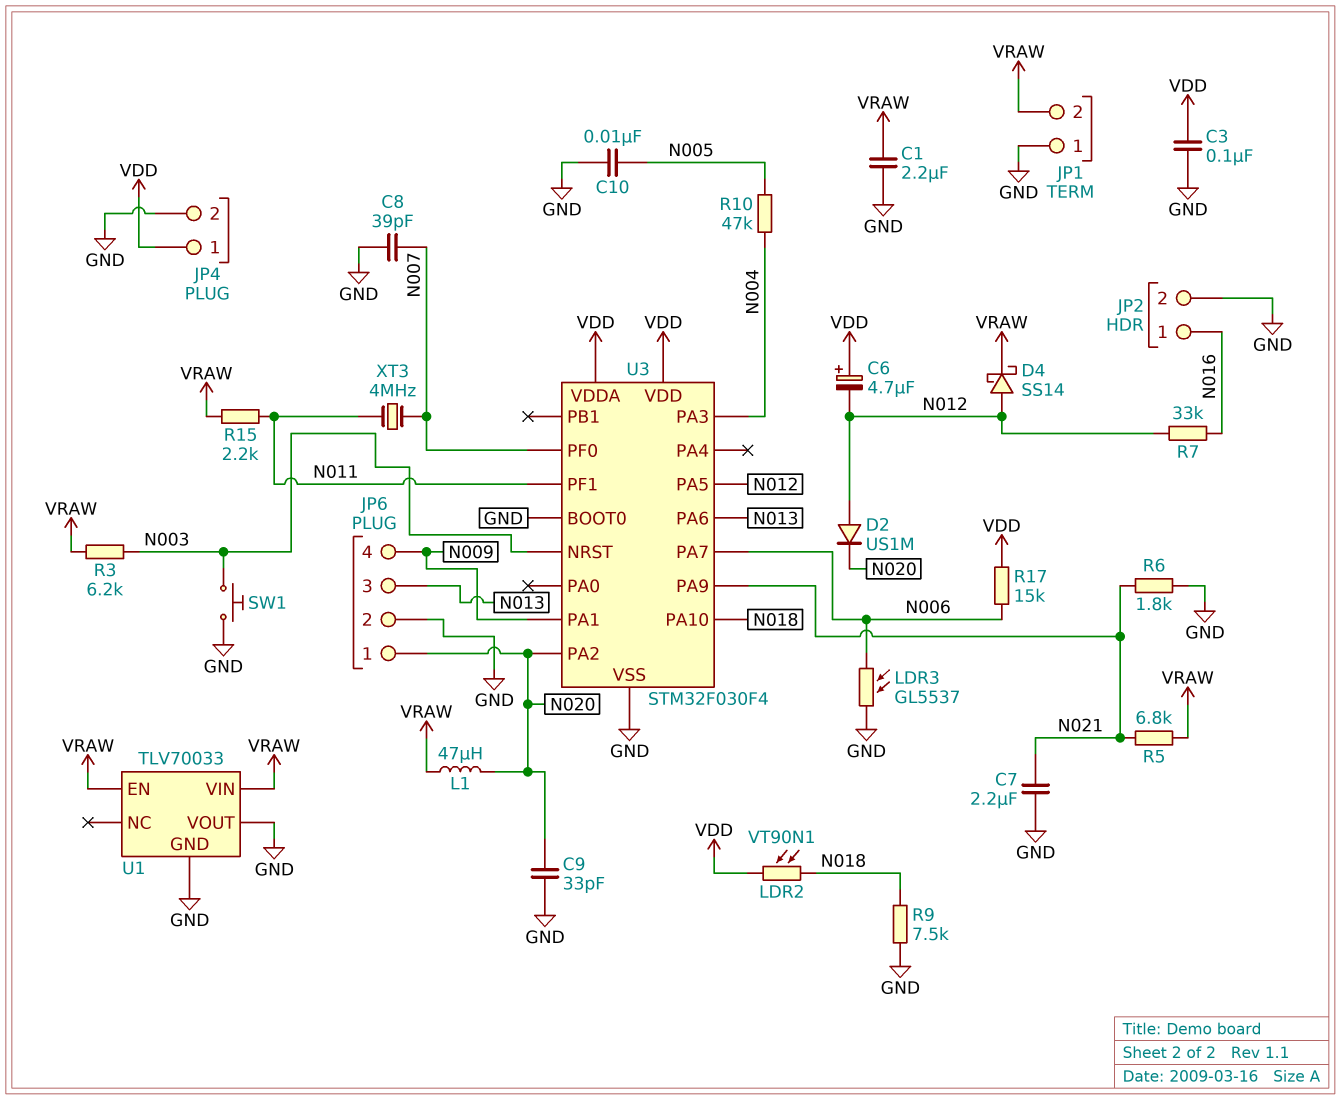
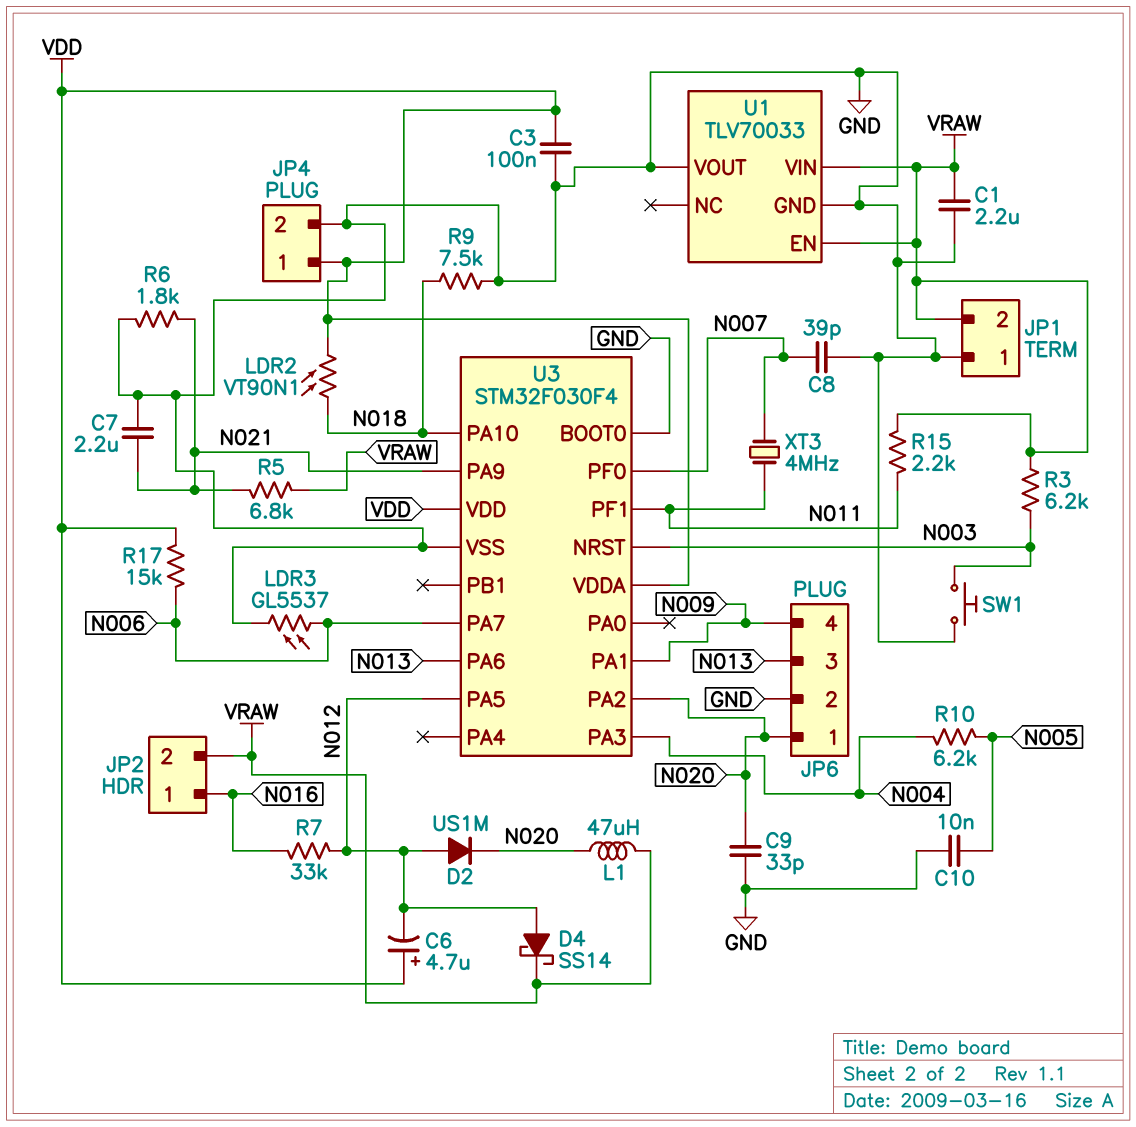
JP2 pin 2: GND -> VRAW
R10: 47k (N004, N005) -> 6.2k (N004, N005)

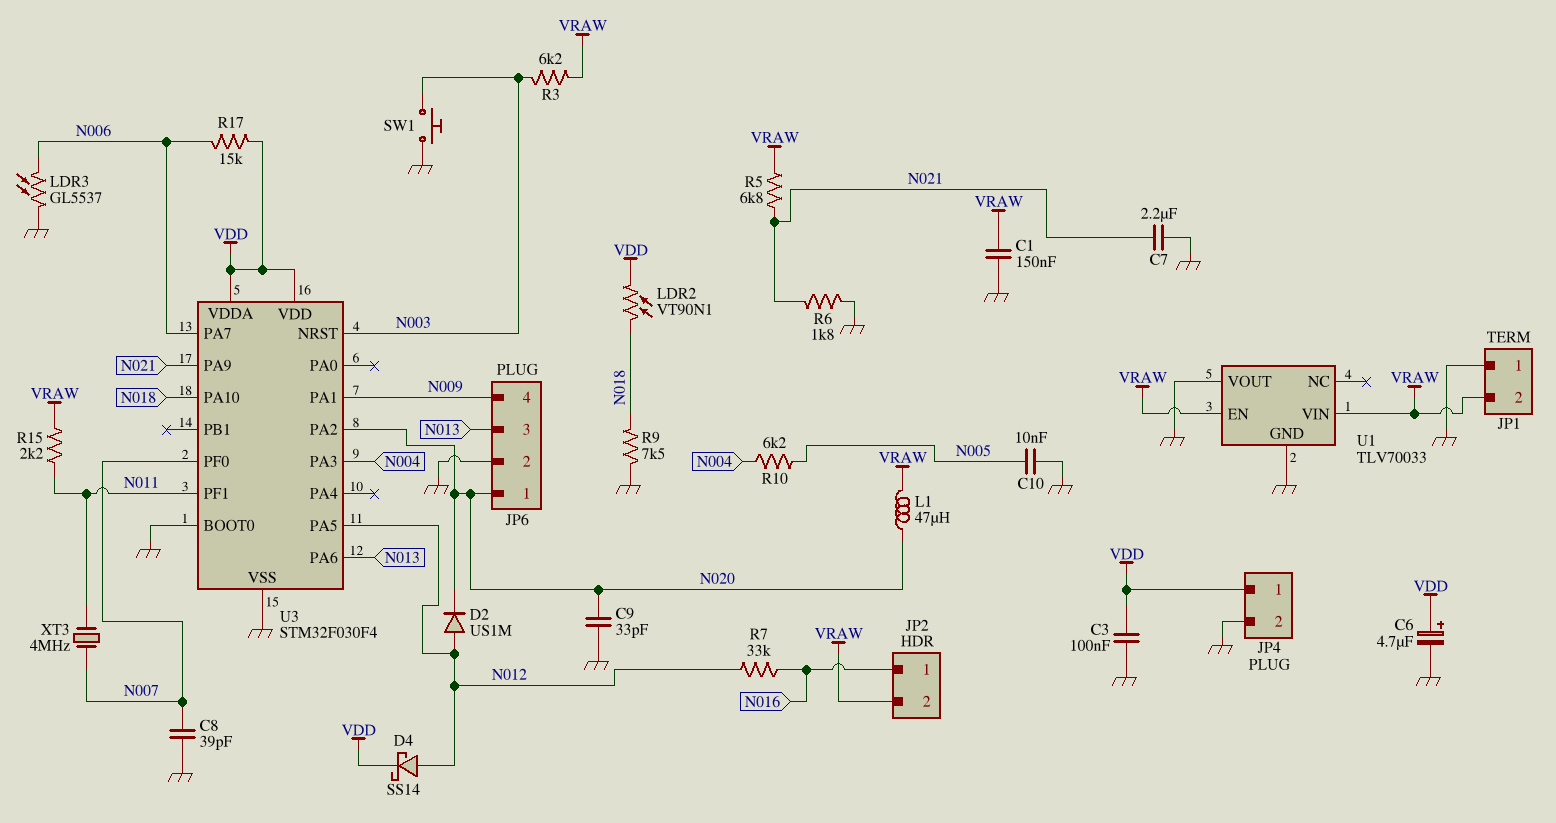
C1: 2.2uF (GND, VRAW) -> 150nF (GND, VRAW)
C6: 4.7uF (plus VDD, minus N012) -> 4.7uF (plus VDD, minus GND)
D4: schottky SS14 (A N012, K VRAW) -> schottky SS14 (A N012, K VDD)

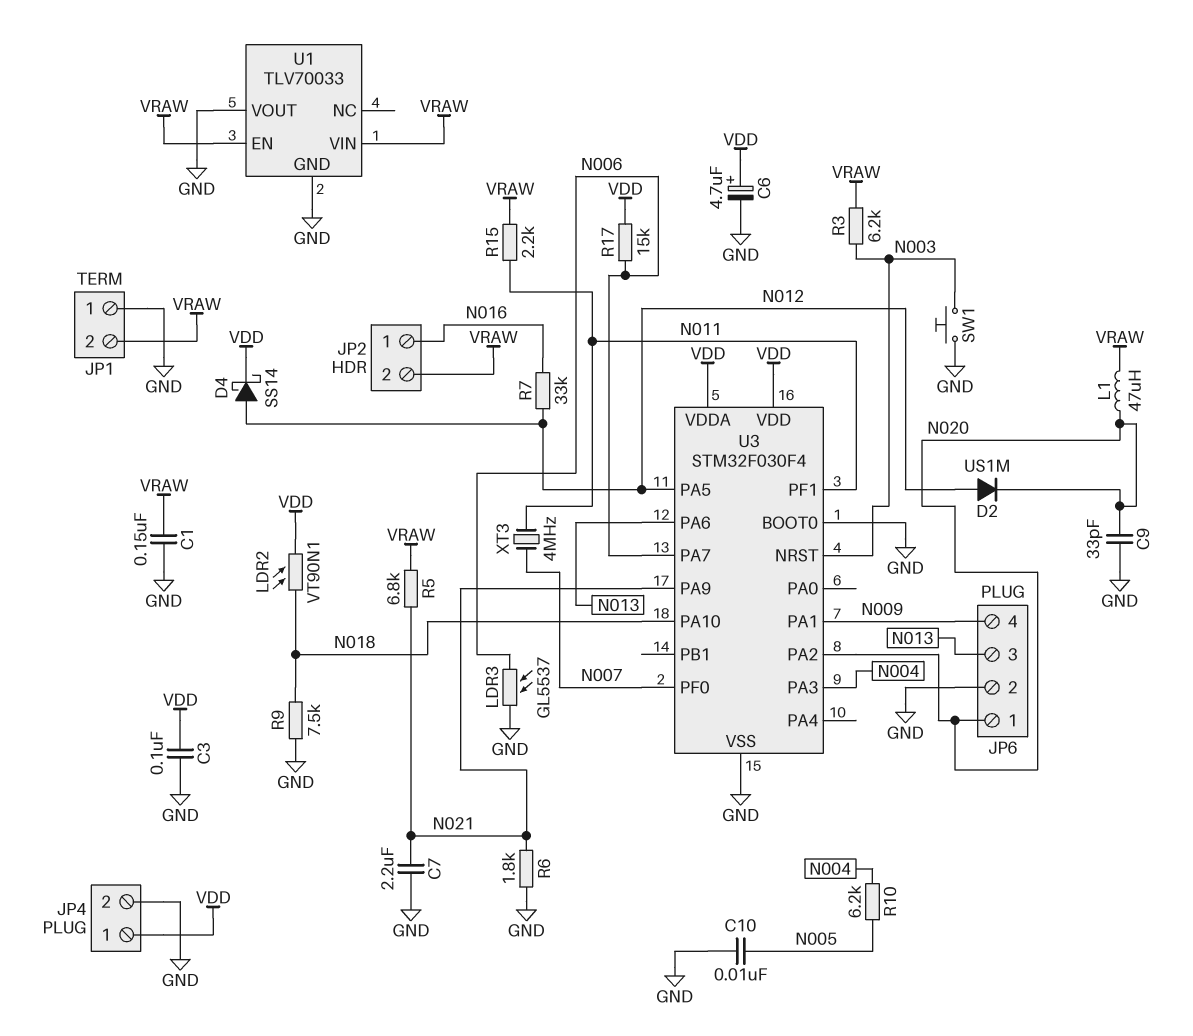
C8: 39pF (GND, N007) -> none

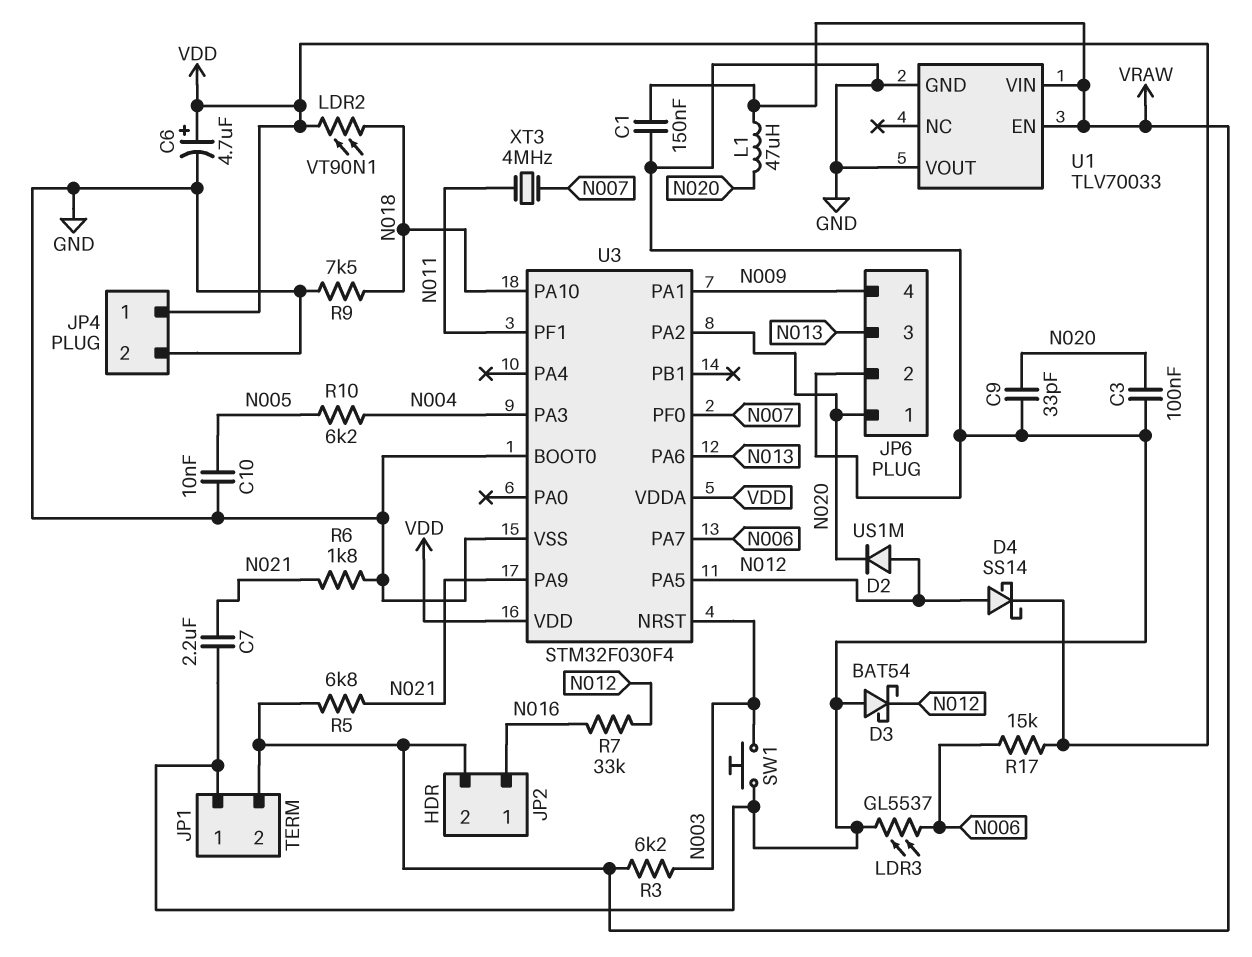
C3: 100nF (GND, VDD) -> 100nF (GND, N020)
D3: none -> schottky BAT54 (A GND, K N012)
R15: 2.2k (N011, VRAW) -> none

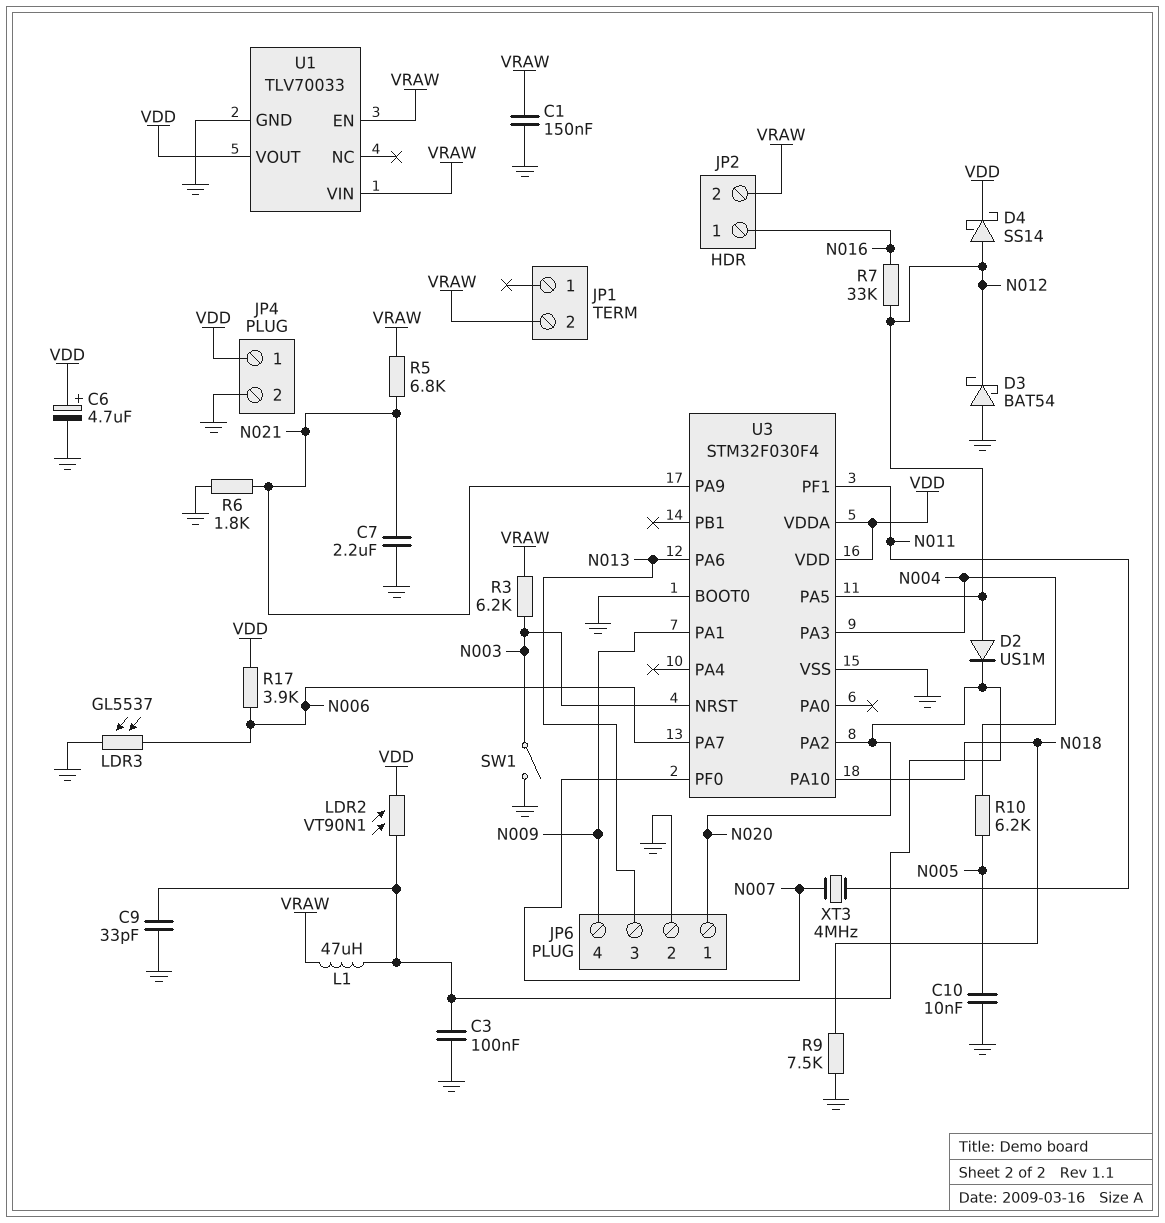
JP1 pin 1: GND -> none
LDR2: VT90N1 (N018, VDD) -> VT90N1 (N020, VDD)
R17: 15k (N006, VDD) -> 3.9k (N006, VDD)
SW1: button (GND, N003) -> switch (GND, N003)
U1 pin VOUT: GND -> VDD

